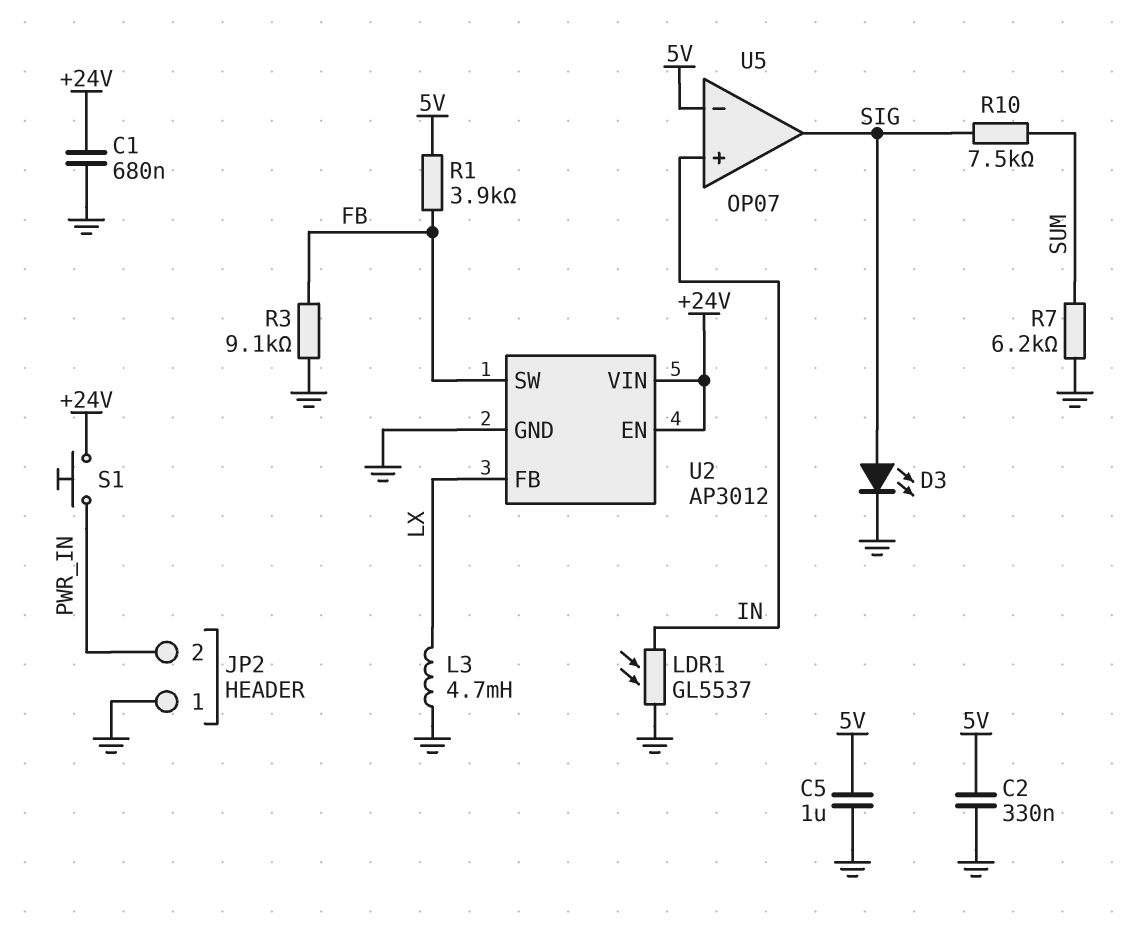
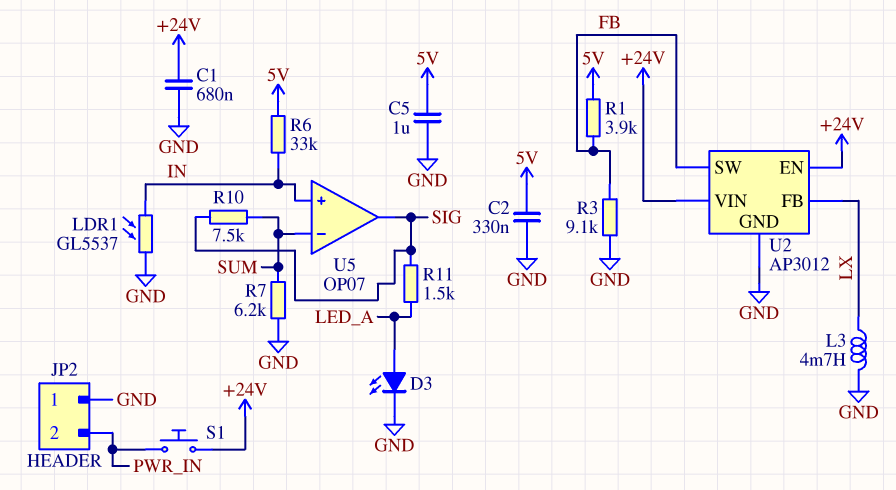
D3: LED (A SIG, K GND) -> LED (A LED_A, K GND)
R6: none -> 33k (5V, IN)
R11: none -> 1.5k (LED_A, SIG)
U5 pin in-: 5V -> SUM

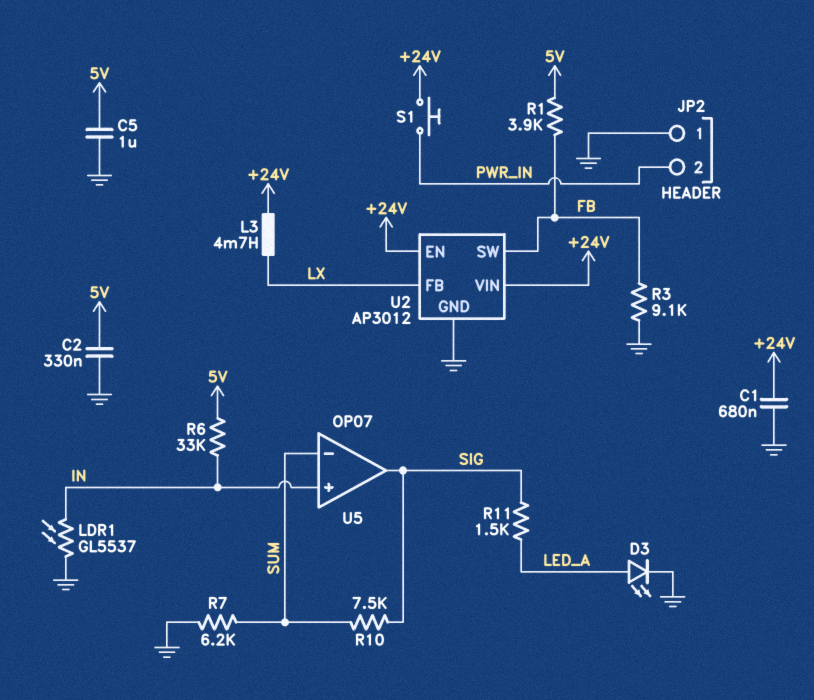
L3: 4.7mH (GND, LX) -> 4.7mH (+24V, LX)

